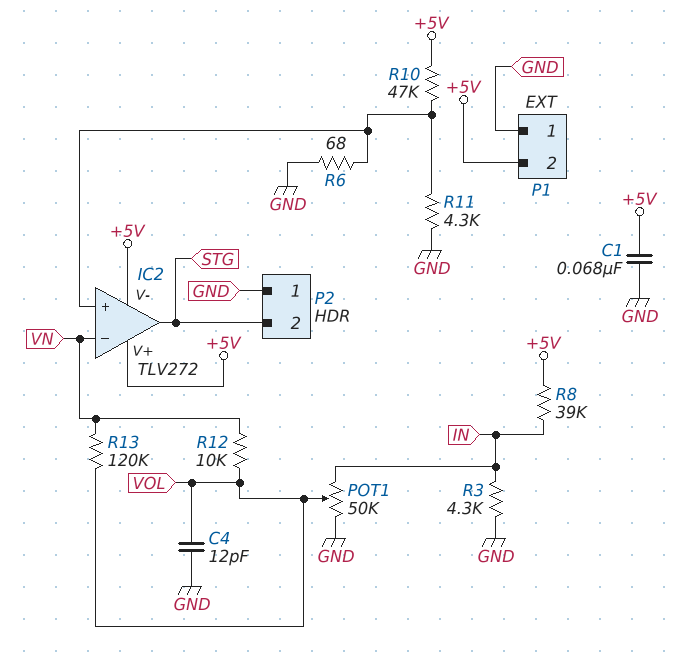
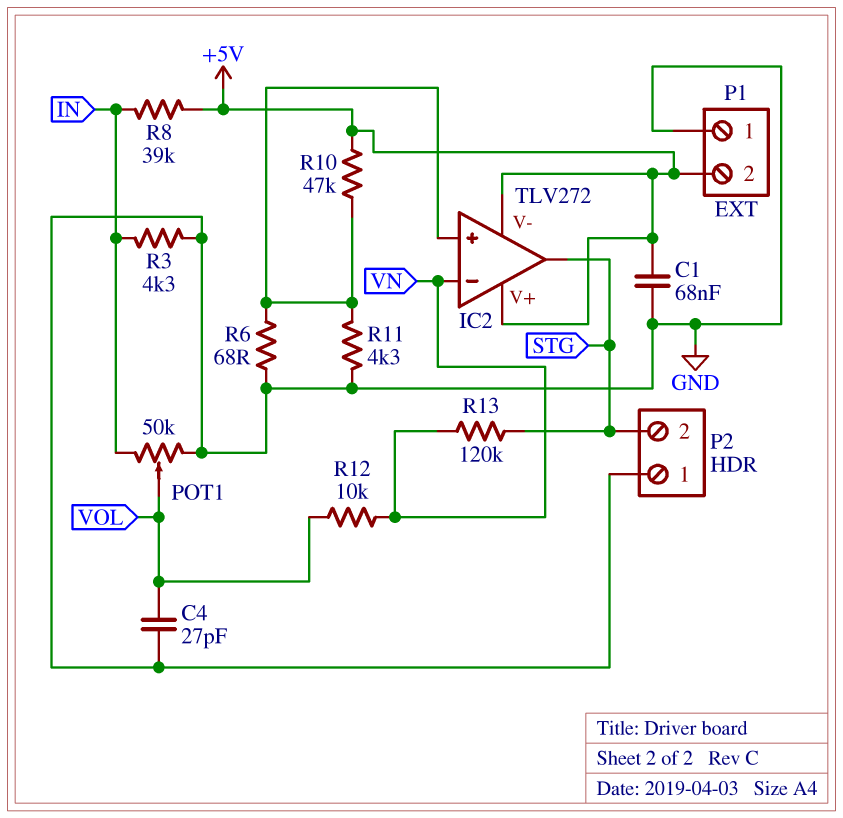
C4: 12pF (GND, VOL) -> 27pF (GND, VOL)
R13: 120k (VN, VOL) -> 120k (STG, VN)

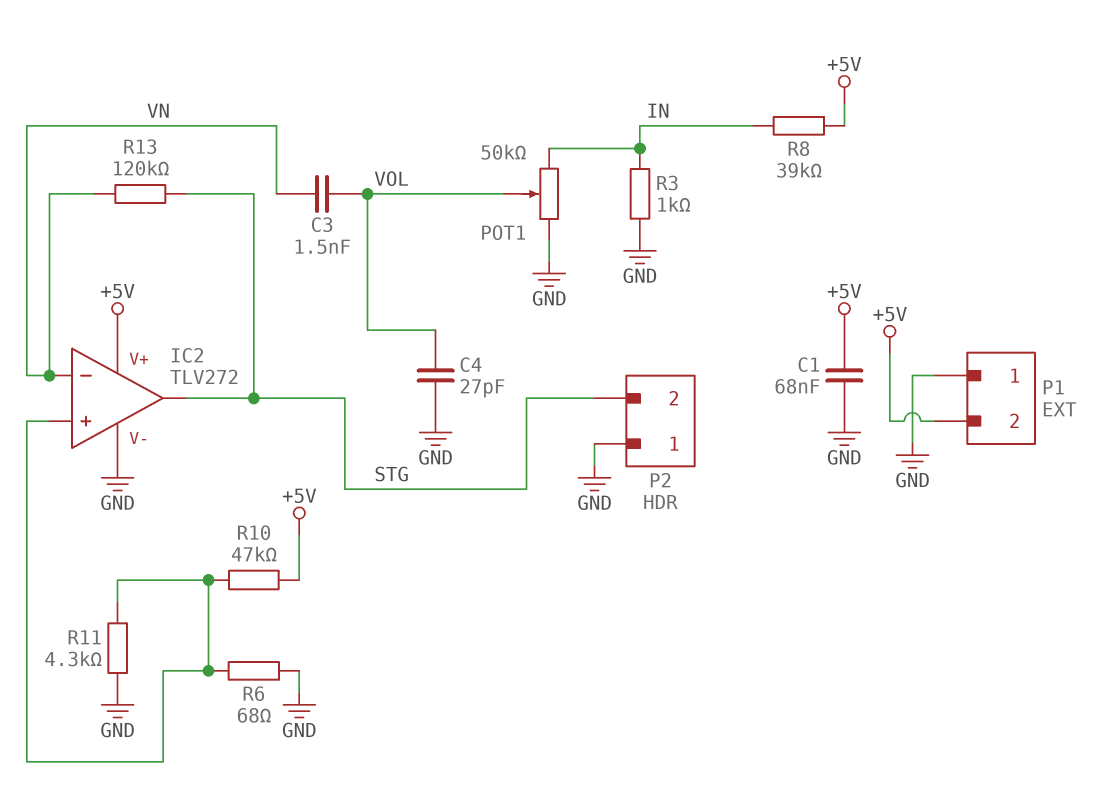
C3: none -> 1.5nF (VN, VOL)
IC2 pin V-: +5V -> GND
R3: 4.3k (GND, IN) -> 1k (GND, IN)
R12: 10k (VN, VOL) -> none

